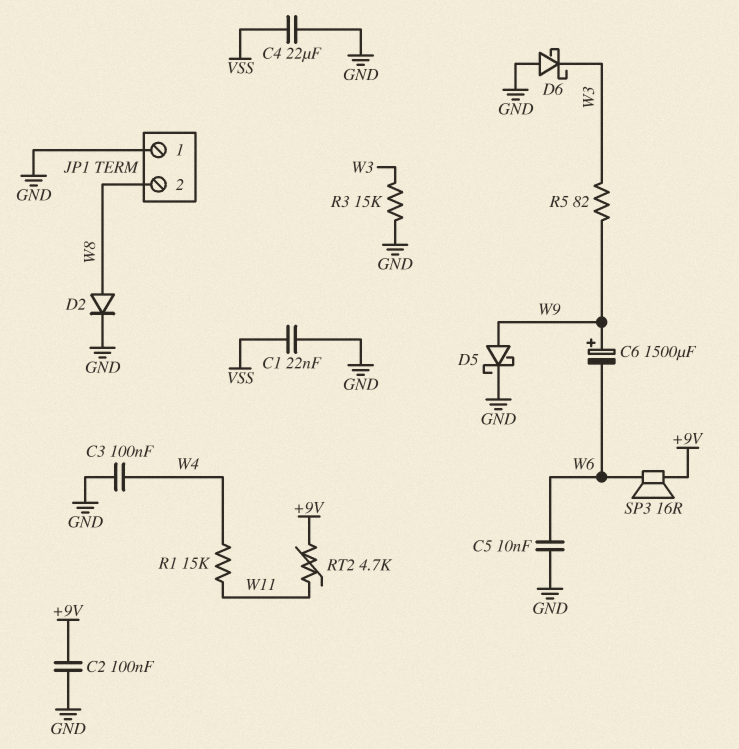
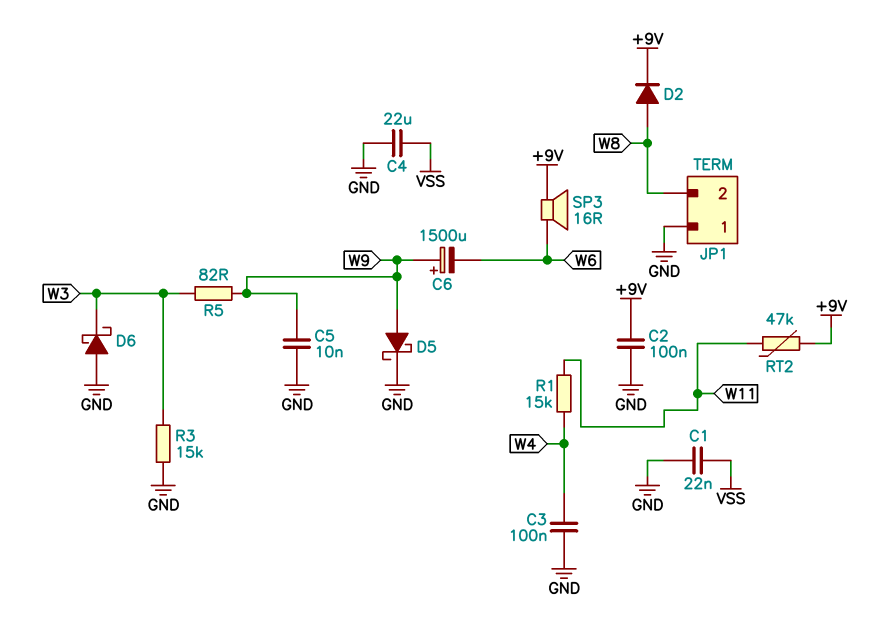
C5: 10nF (GND, W6) -> 10nF (GND, W9)
D2: diode (A W8, K GND) -> diode (A W8, K +9V)
RT2: 4.7k (+9V, W11) -> 47k (+9V, W11)

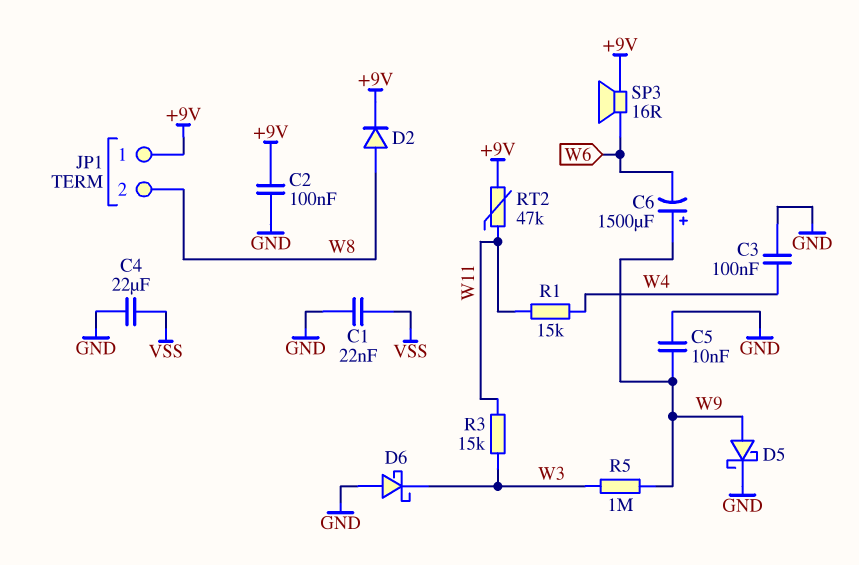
JP1 pin 1: GND -> +9V
R3: 15k (GND, W3) -> 15k (W3, W11)
R5: 82 (W3, W9) -> 1M (W3, W9)

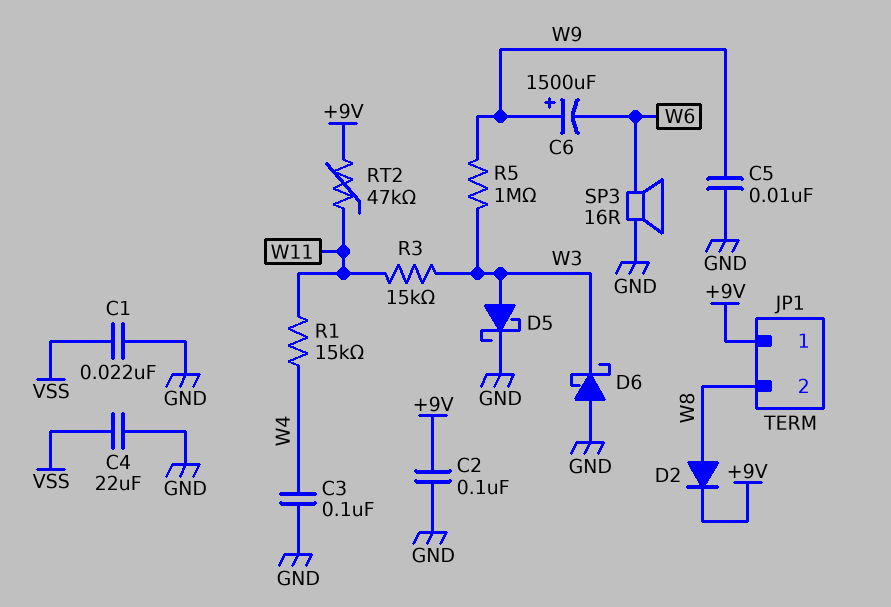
D5: schottky (A W9, K GND) -> schottky (A W3, K GND)
SP3: speaker 16R (+9V, W6) -> speaker 16R (GND, W6)

